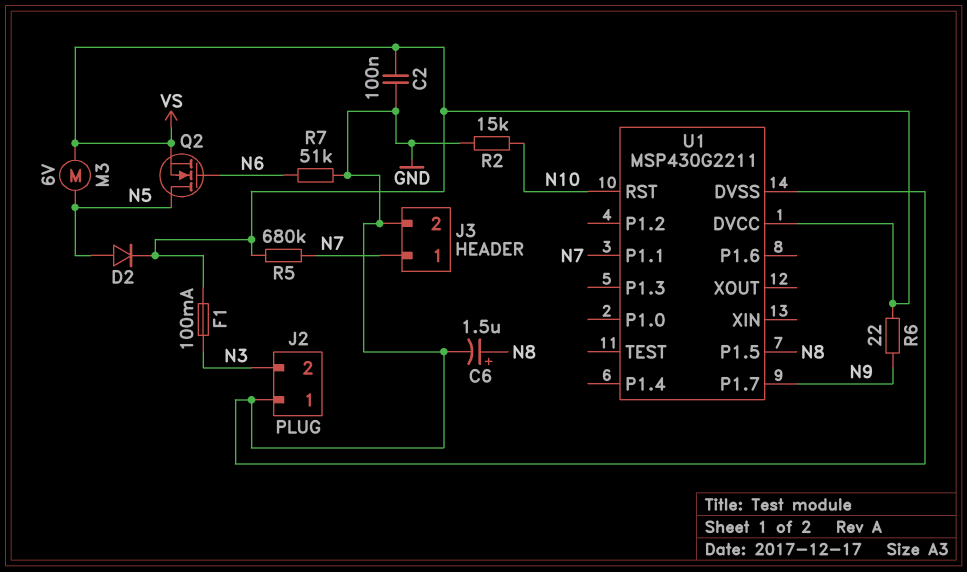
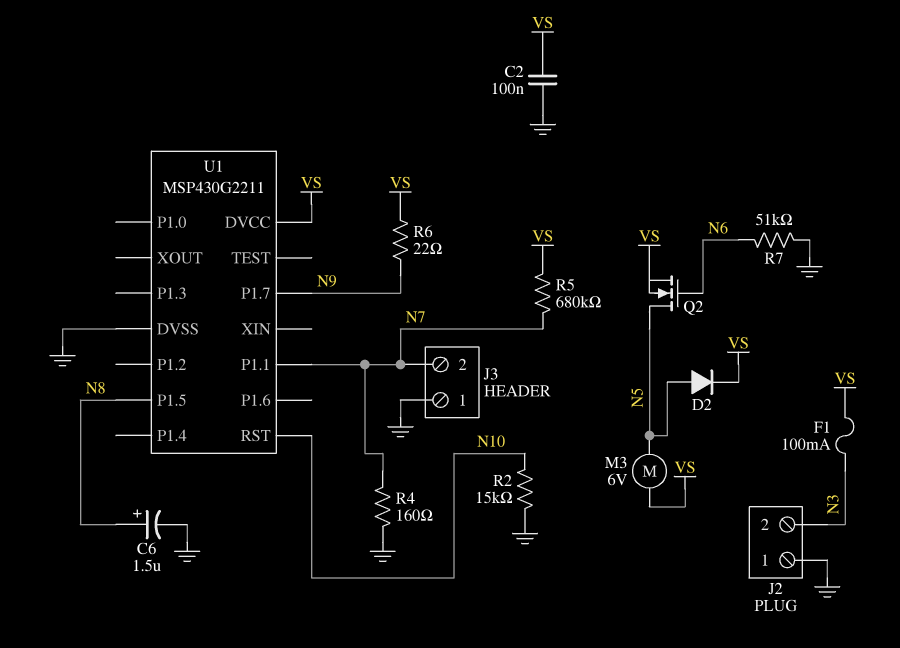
J3 pin 1: N7 -> GND
J3 pin 2: GND -> N7
R4: none -> 160 (GND, N7)

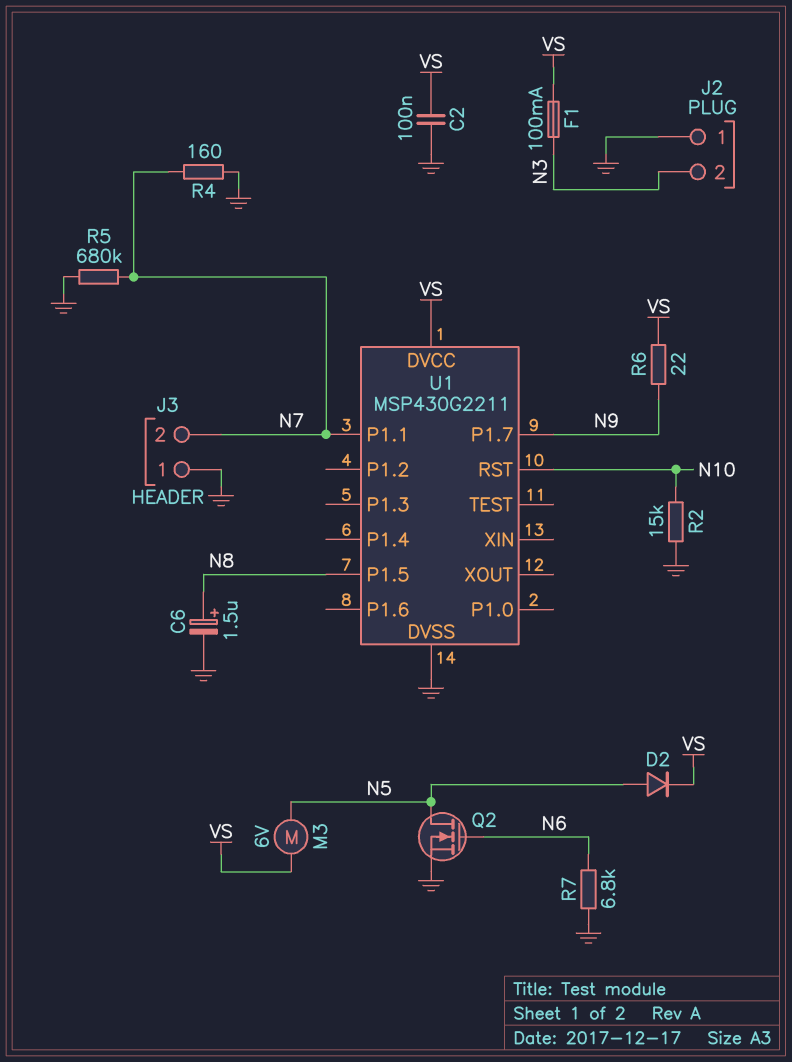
Q2: NMOS (G N6, D N5, S VS) -> NMOS (G N6, D N5, S GND)
R5: 680k (N7, VS) -> 680k (GND, N7)
R7: 51k (GND, N6) -> 6.8k (GND, N6)

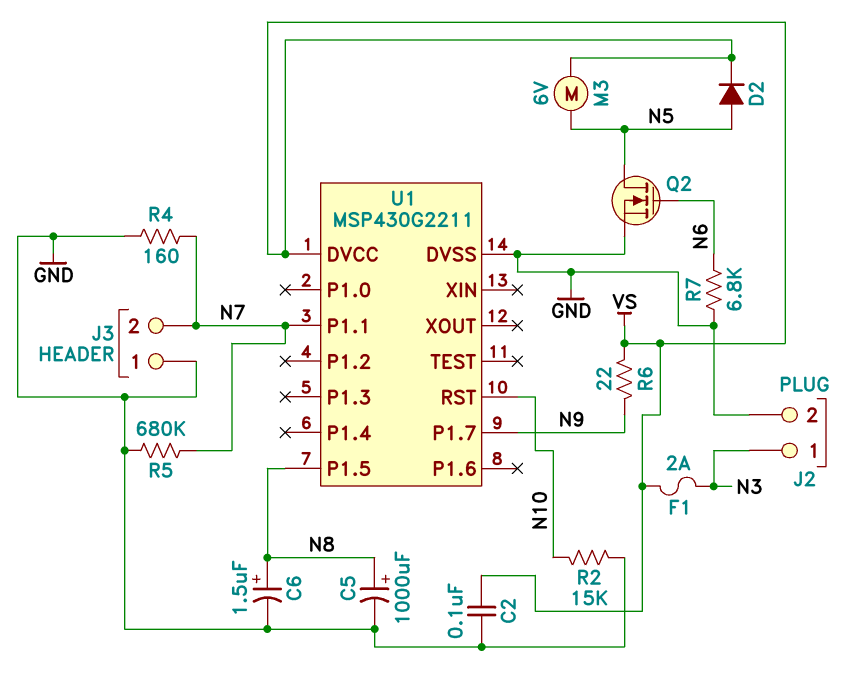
C5: none -> 1000uF (plus N8, minus GND)
F1: 100mA (N3, VS) -> 2A (N3, VS)
J2 pin 1: GND -> N3
J2 pin 2: N3 -> GND

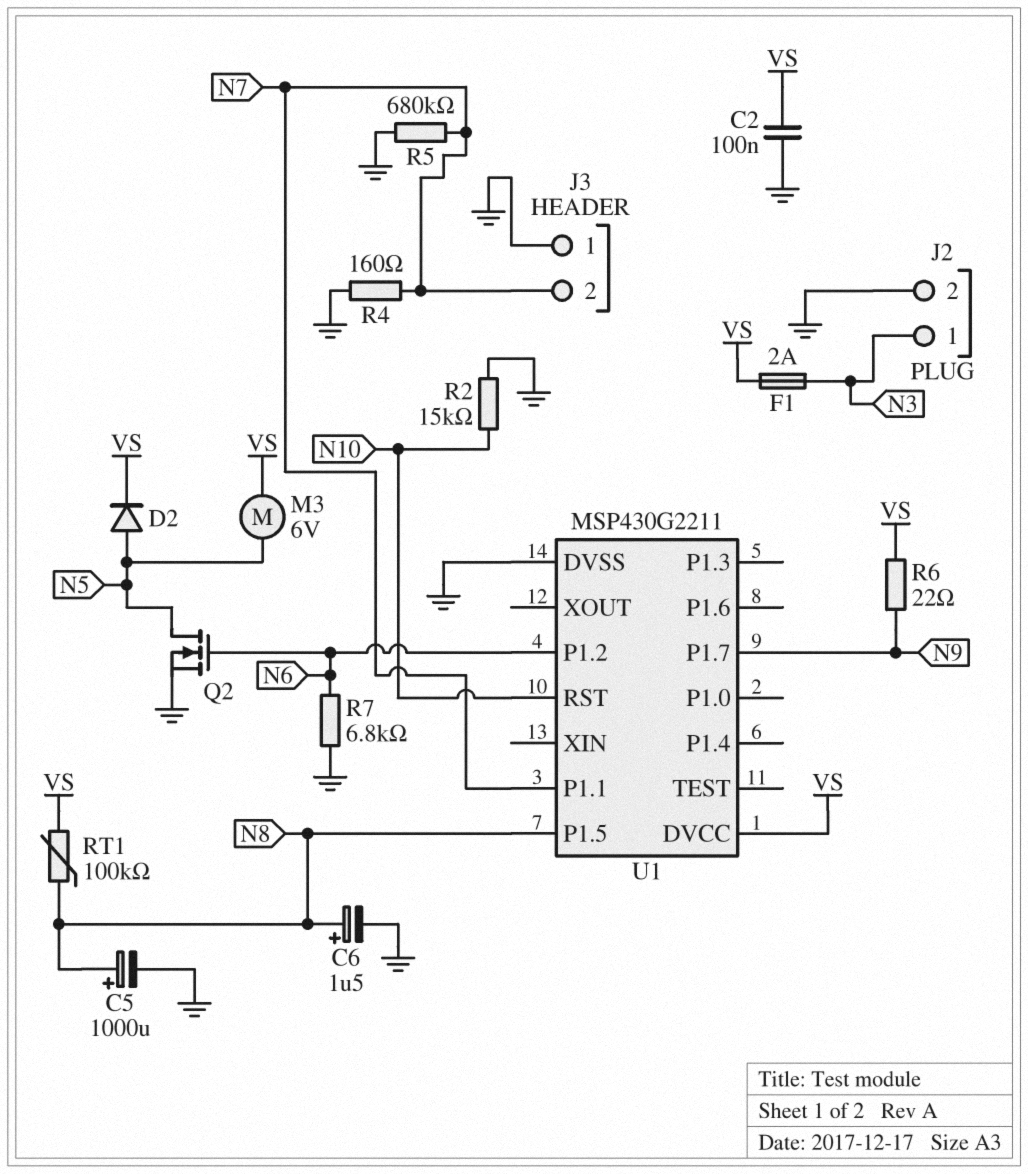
RT1: none -> 100k (N8, VS)
U1 pin P1.2: none -> N6

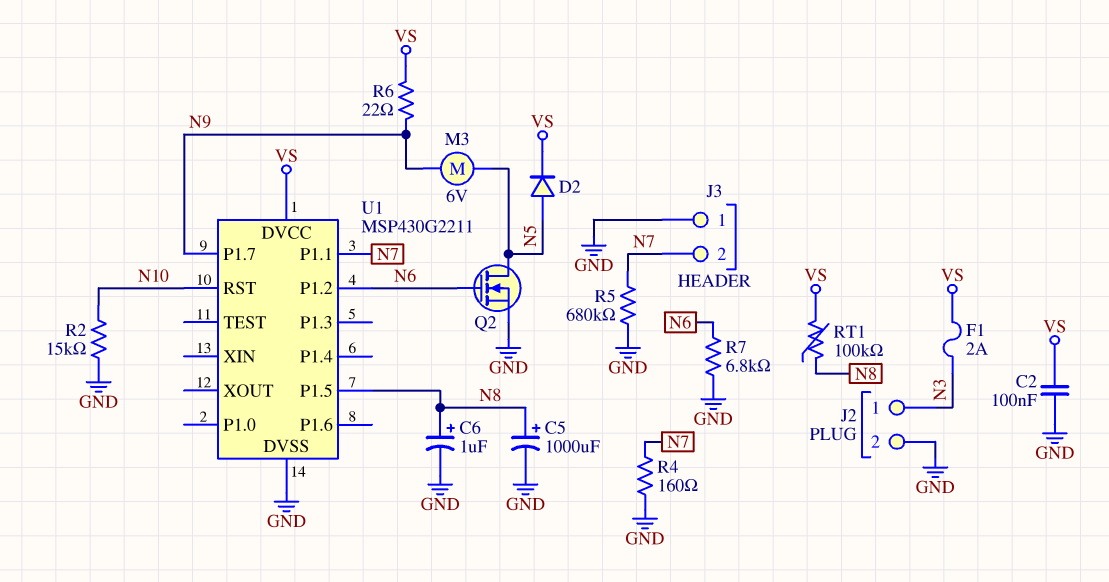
C6: 1.5uF (plus N8, minus GND) -> 1uF (plus N8, minus GND)
M3: motor 6V (N5, VS) -> motor 6V (N5, N9)

